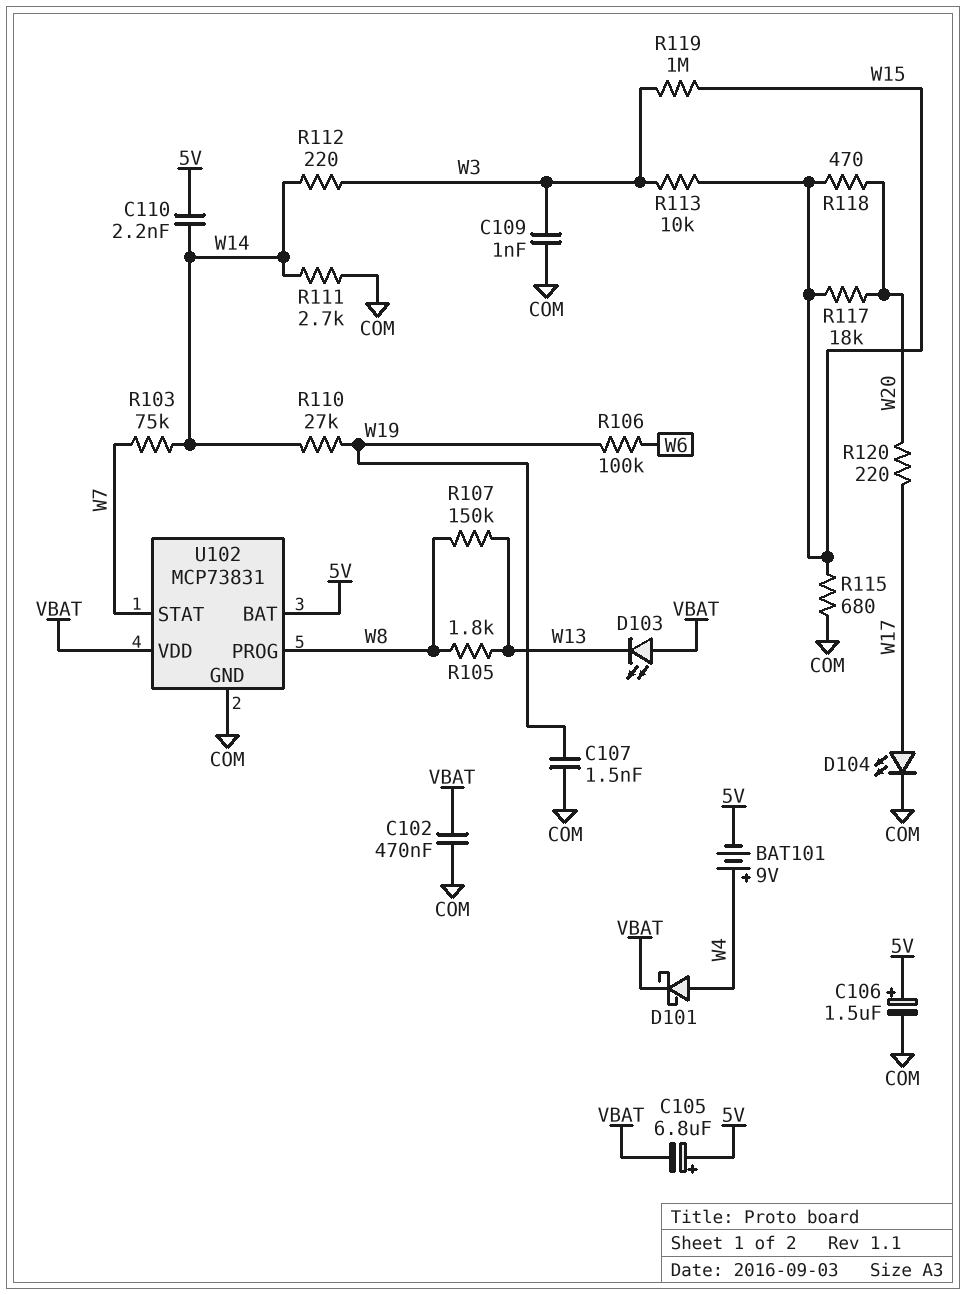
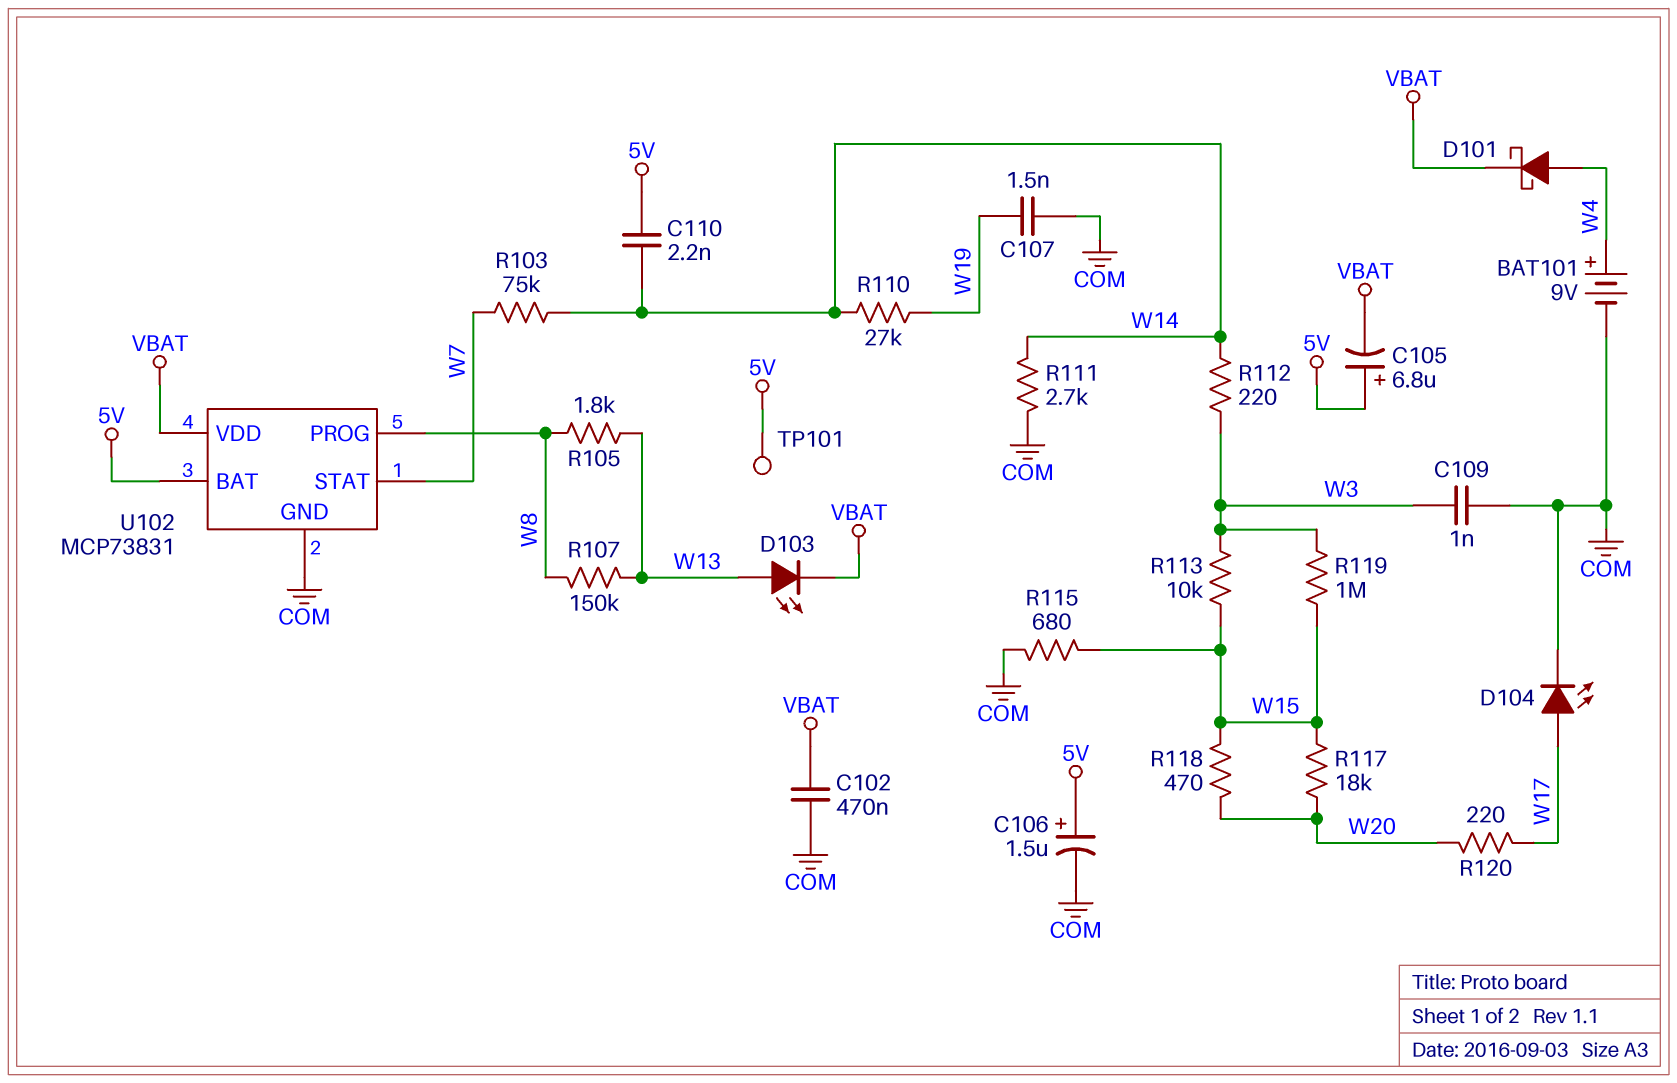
BAT101: 9V (plus W4, minus 5V) -> 9V (plus W4, minus COM)
D103: LED (A VBAT, K W13) -> LED (A W13, K VBAT)
R106: 100k (W6, W19) -> none
TP101: none -> test point (5V)

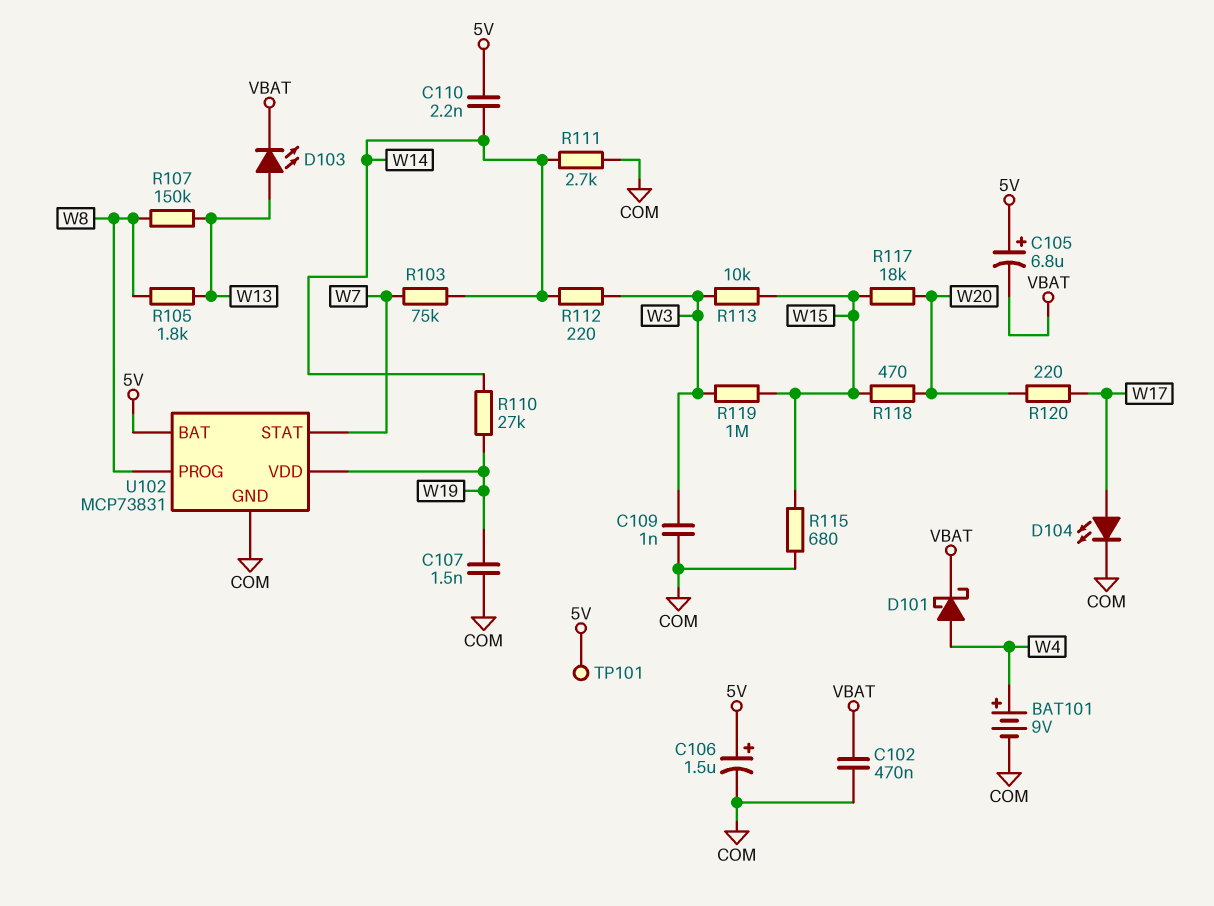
U102 pin VDD: VBAT -> W19

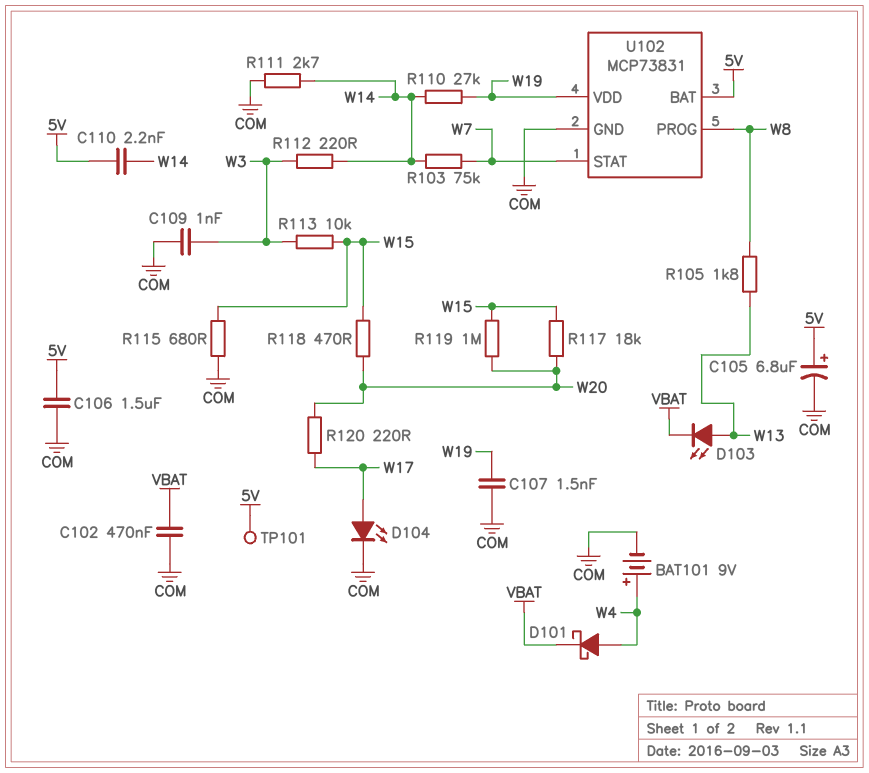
C105: 6.8uF (plus 5V, minus VBAT) -> 6.8uF (plus 5V, minus COM)
C106: 1.5uF (plus 5V, minus COM) -> 1.5uF (5V, COM)
R107: 150k (W8, W13) -> none
R119: 1M (W3, W15) -> 1M (W15, W20)

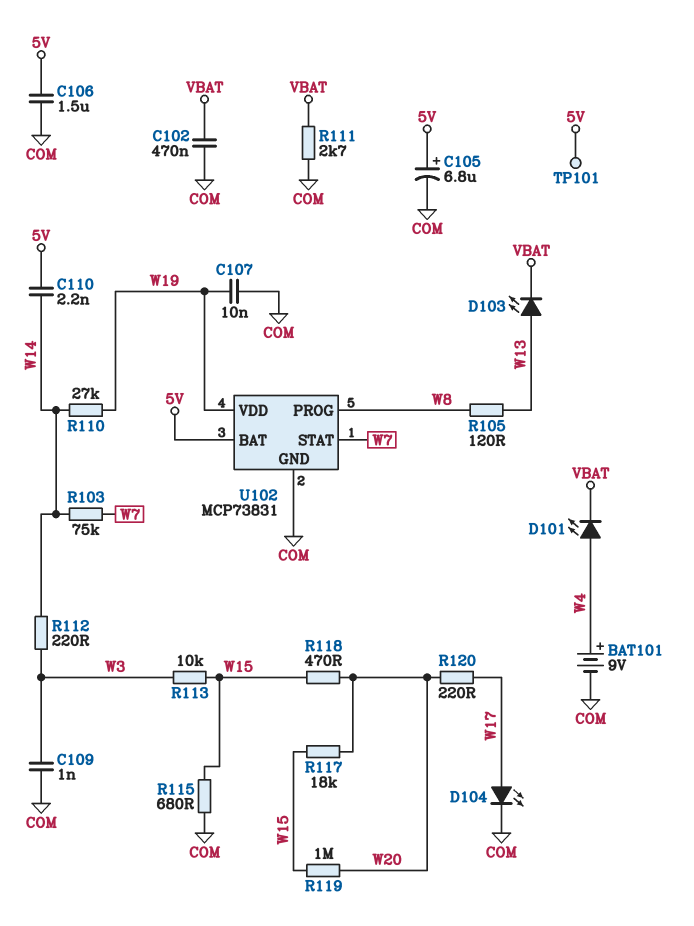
C107: 1.5nF (COM, W19) -> 10nF (COM, W19)
D101: schottky (A W4, K VBAT) -> LED (A W4, K VBAT)
R105: 1.8k (W8, W13) -> 120 (W8, W13)
R111: 2.7k (COM, W14) -> 2.7k (COM, VBAT)

